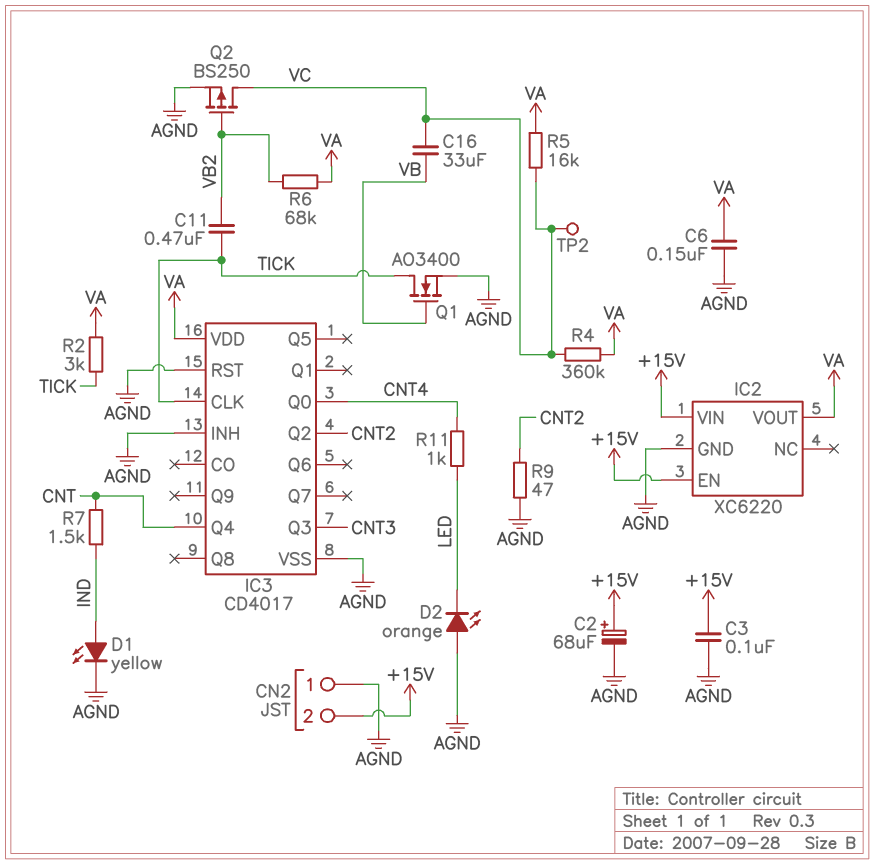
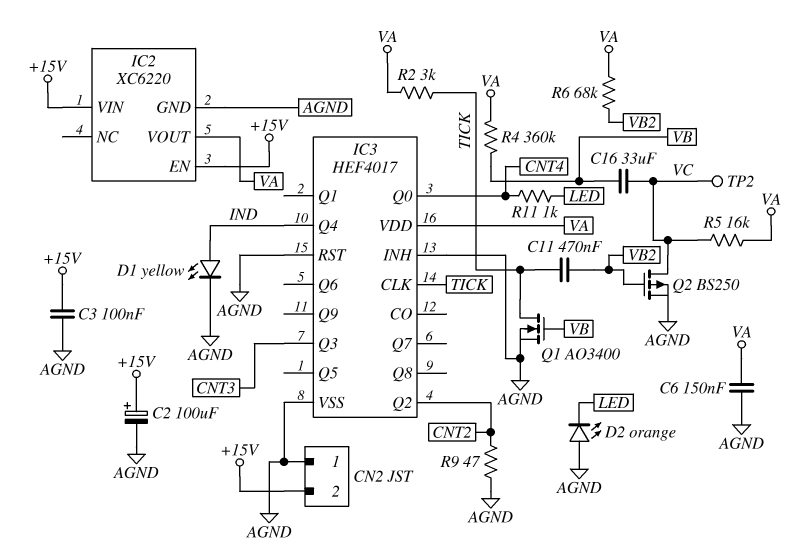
C2: 68uF (plus +15V, minus AGND) -> 100uF (plus +15V, minus AGND)
IC3: CD4017 -> HEF4017
IC3 pin Q4: CNT -> IND
R4: 360k (VA, VC) -> 360k (VA, VB)
R7: 1.5k (CNT, IND) -> none

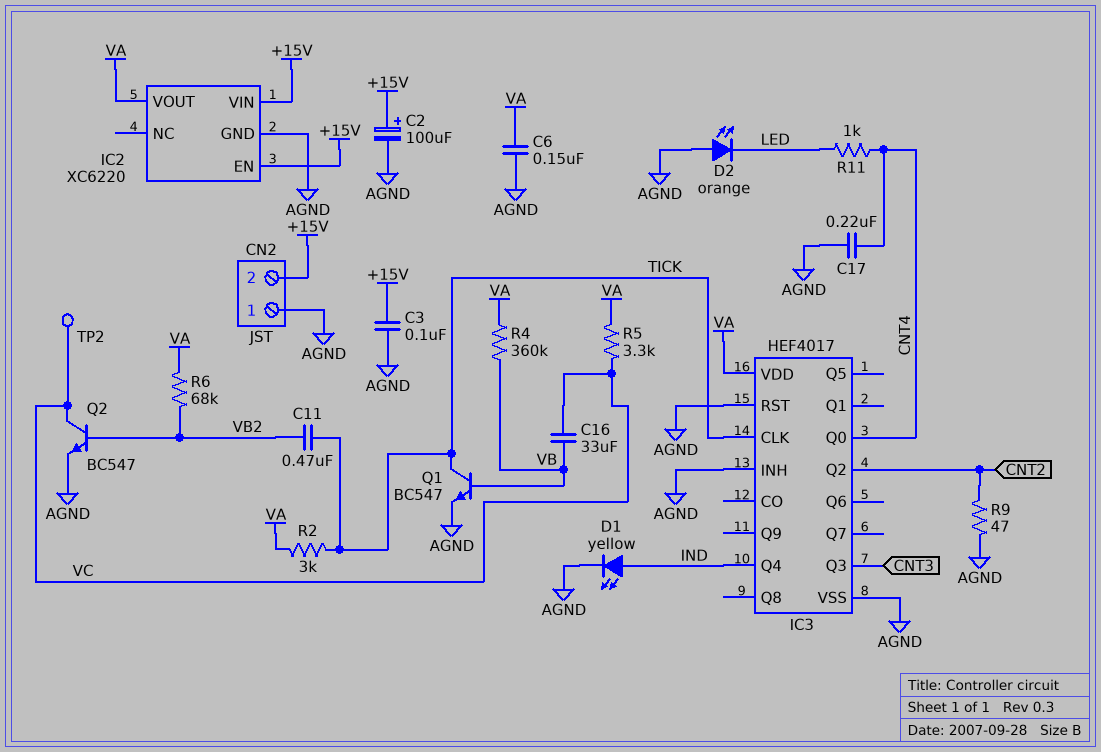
C17: none -> 220nF (AGND, CNT4)
Q1: NMOS AO3400 (G VB, D TICK, S AGND) -> NPN BC547 (B VB, C TICK, E AGND)
Q2: PMOS BS250 (G VB2, D VC, S AGND) -> NPN BC547 (B VB2, C VC, E AGND)
R5: 16k (VA, VC) -> 3.3k (VA, VC)

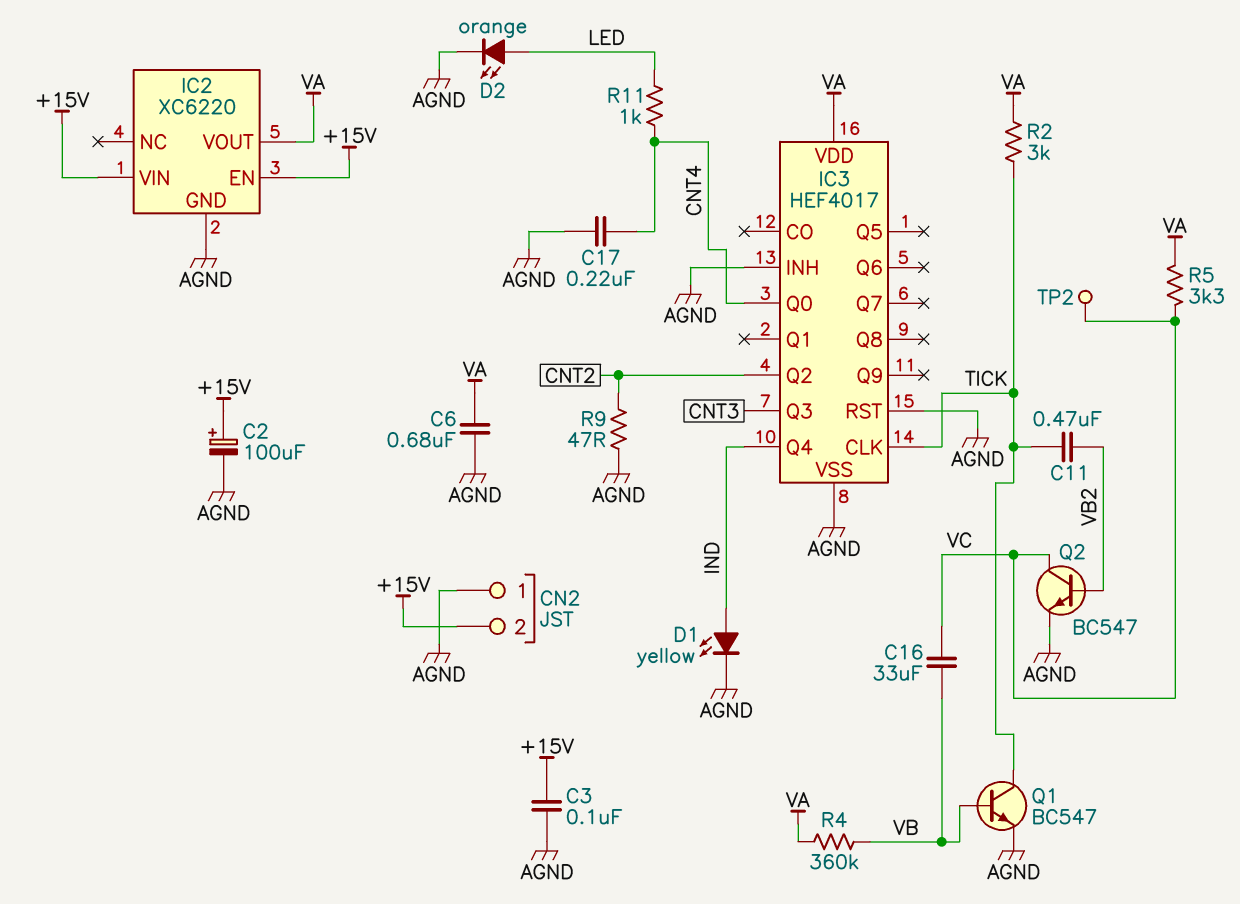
C6: 150nF (AGND, VA) -> 680nF (AGND, VA)
D2: LED orange (A AGND, K LED) -> LED orange (A LED, K AGND)
R6: 68k (VA, VB2) -> none

